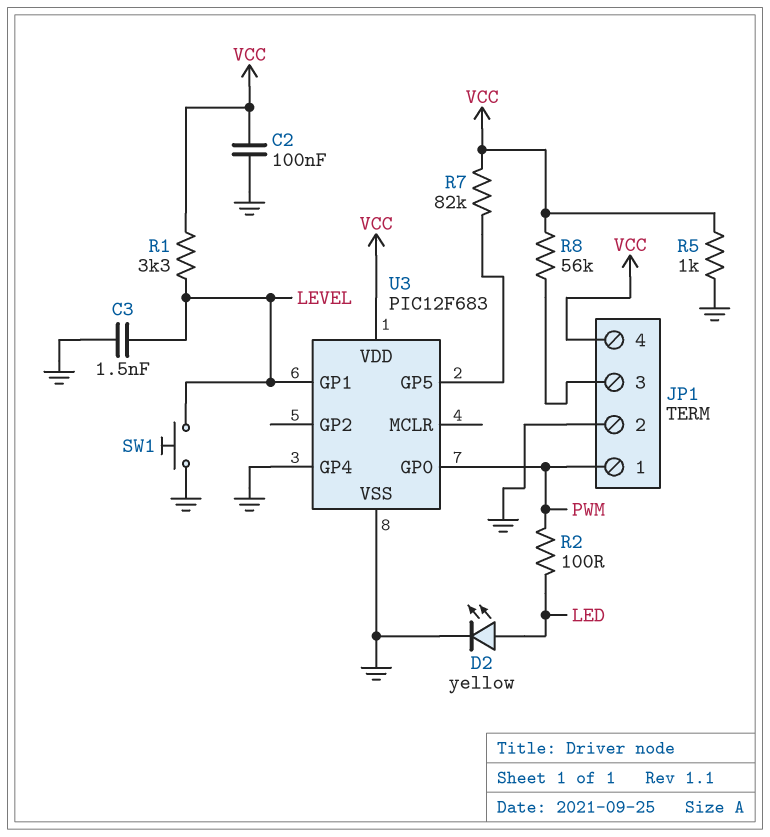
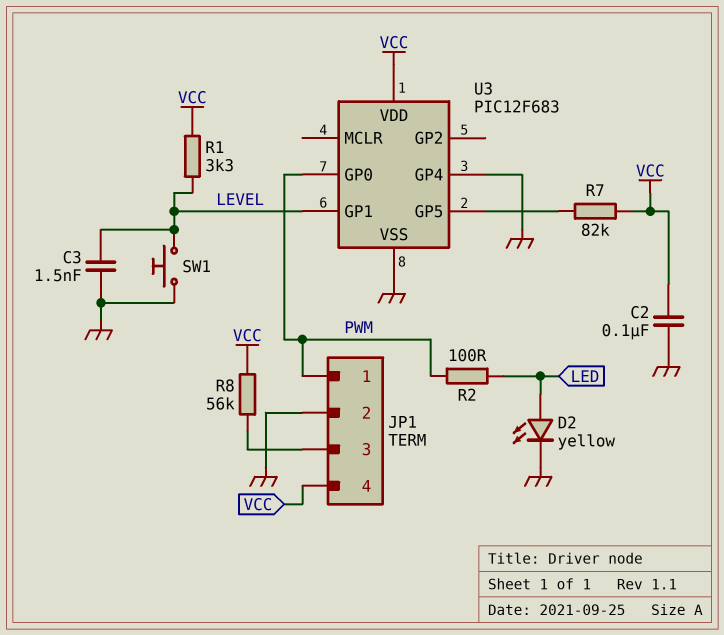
R5: 1k (GND, VCC) -> none

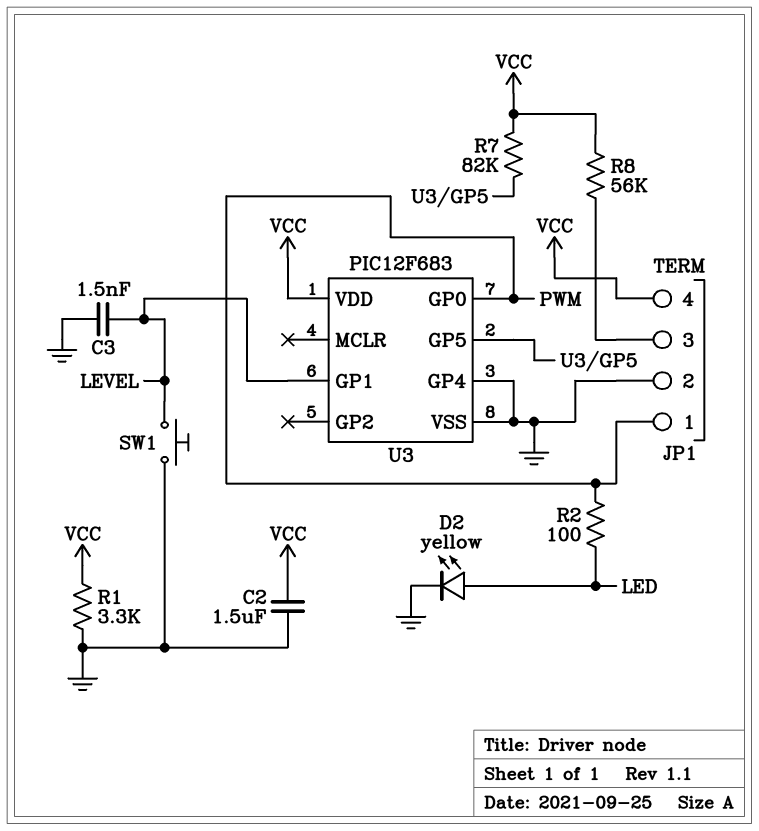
C2: 100nF (GND, VCC) -> 1.5uF (GND, VCC)
R1: 3.3k (LEVEL, VCC) -> 3.3k (GND, VCC)

